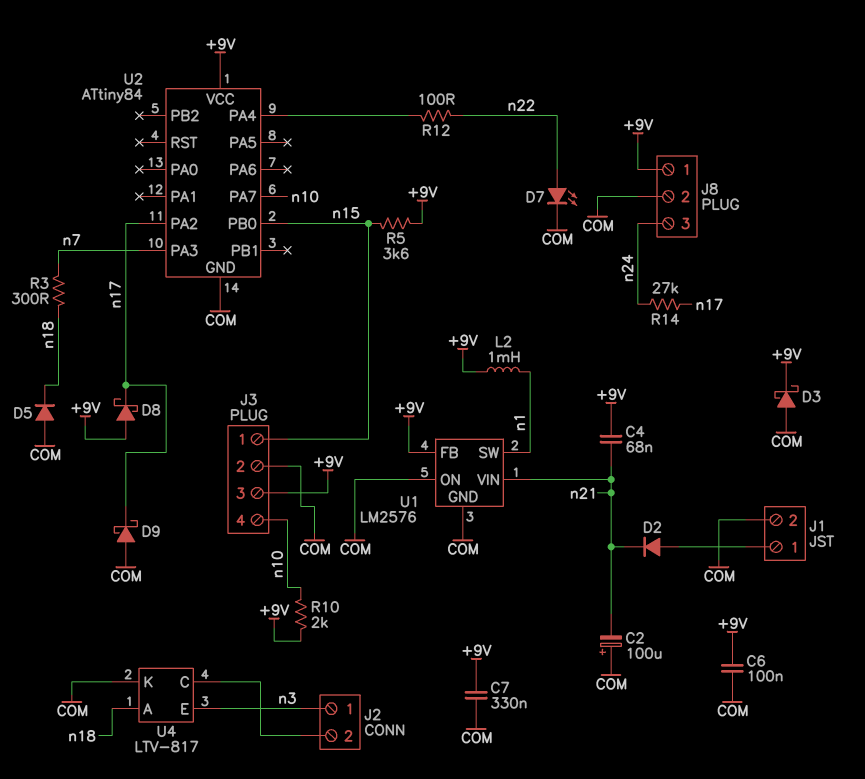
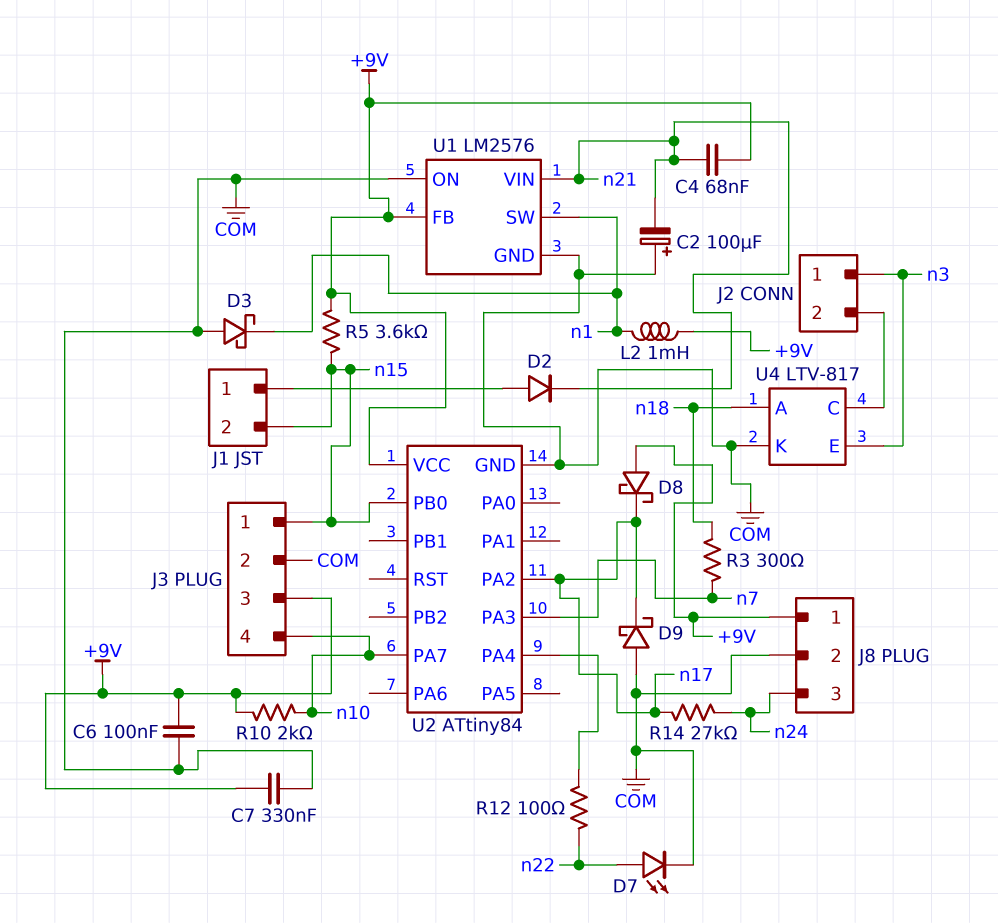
D3: schottky (A COM, K +9V) -> schottky (A COM, K n1)
D5: diode (A COM, K n18) -> none
J1 pin 2: COM -> n15

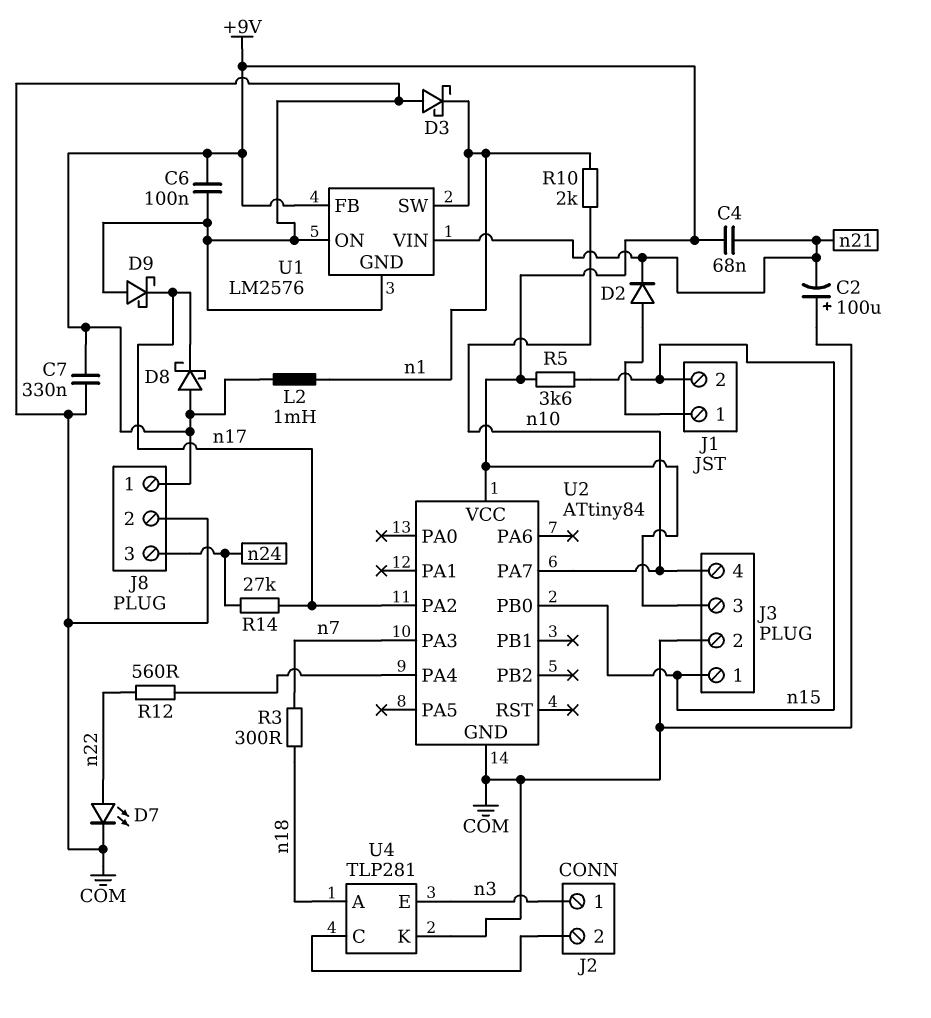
R10: 2k (+9V, n10) -> 2k (n1, n10)
R12: 100 (U2/PA4, n22) -> 560 (U2/PA4, n22)
U4: LTV-817 -> TLP281

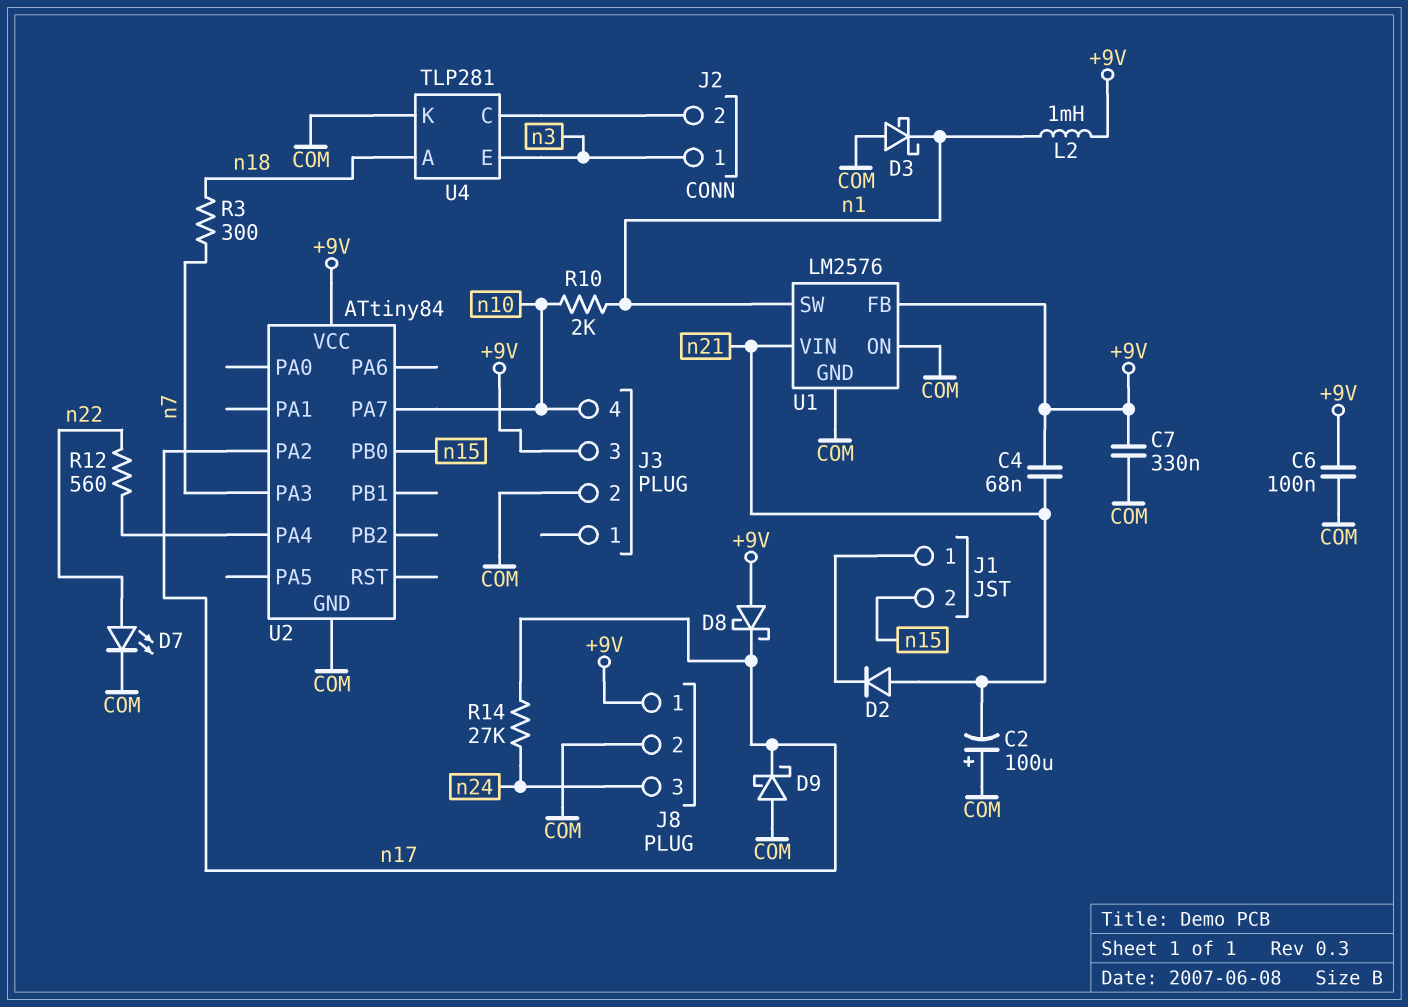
D2: diode (A J1/1, K n21) -> diode (A n21, K J1/1)
J3 pin 1: n15 -> none
R5: 3.6k (+9V, n15) -> none

